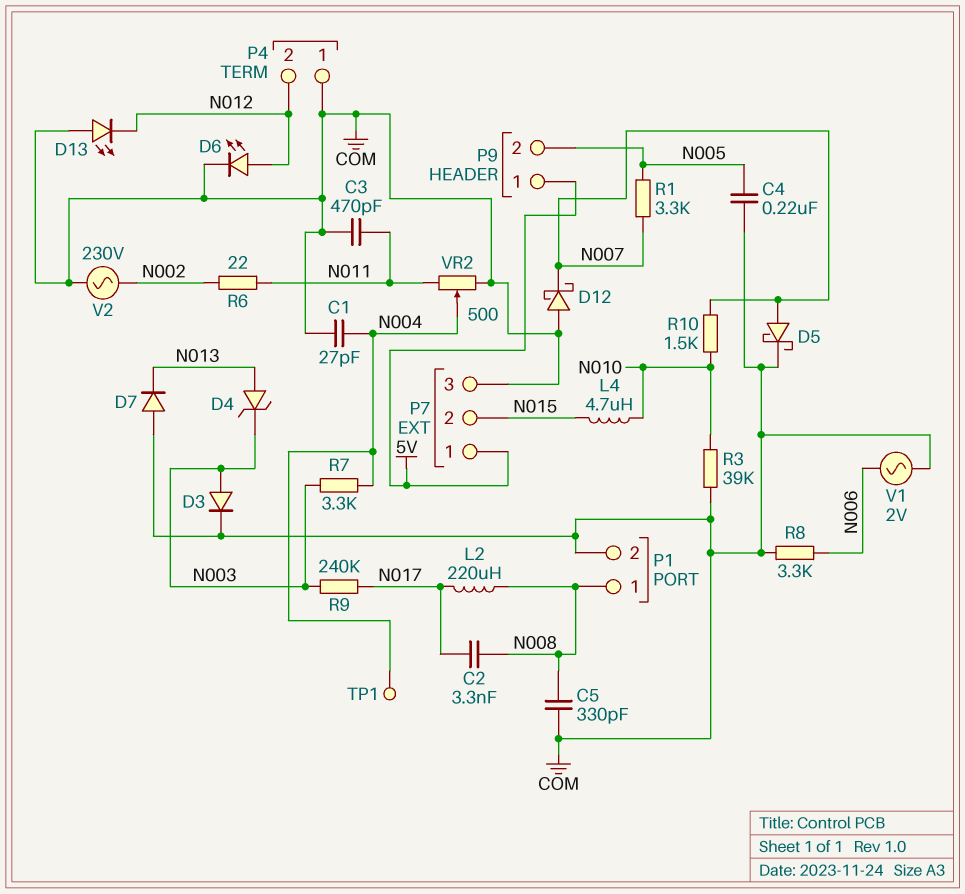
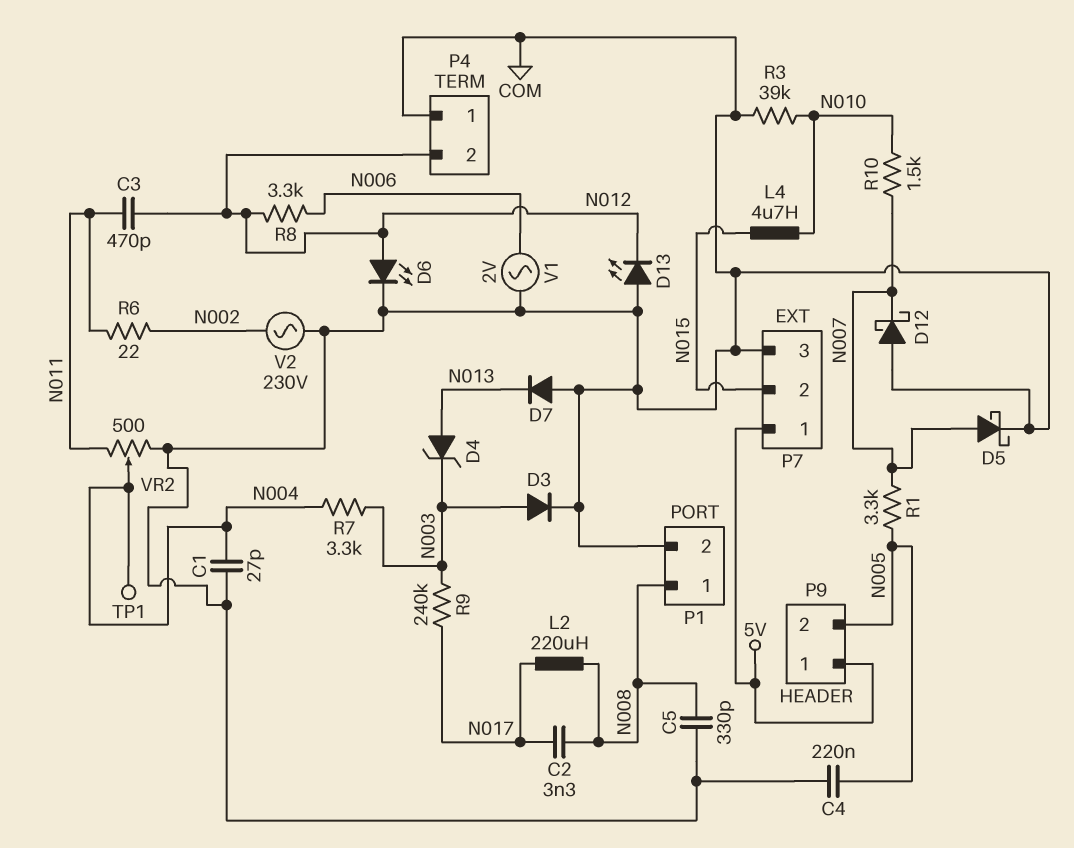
C3: 470pF (COM, N011) -> 470pF (N011, N012)
R8: 3.3k (COM, N006) -> 3.3k (N006, N012)

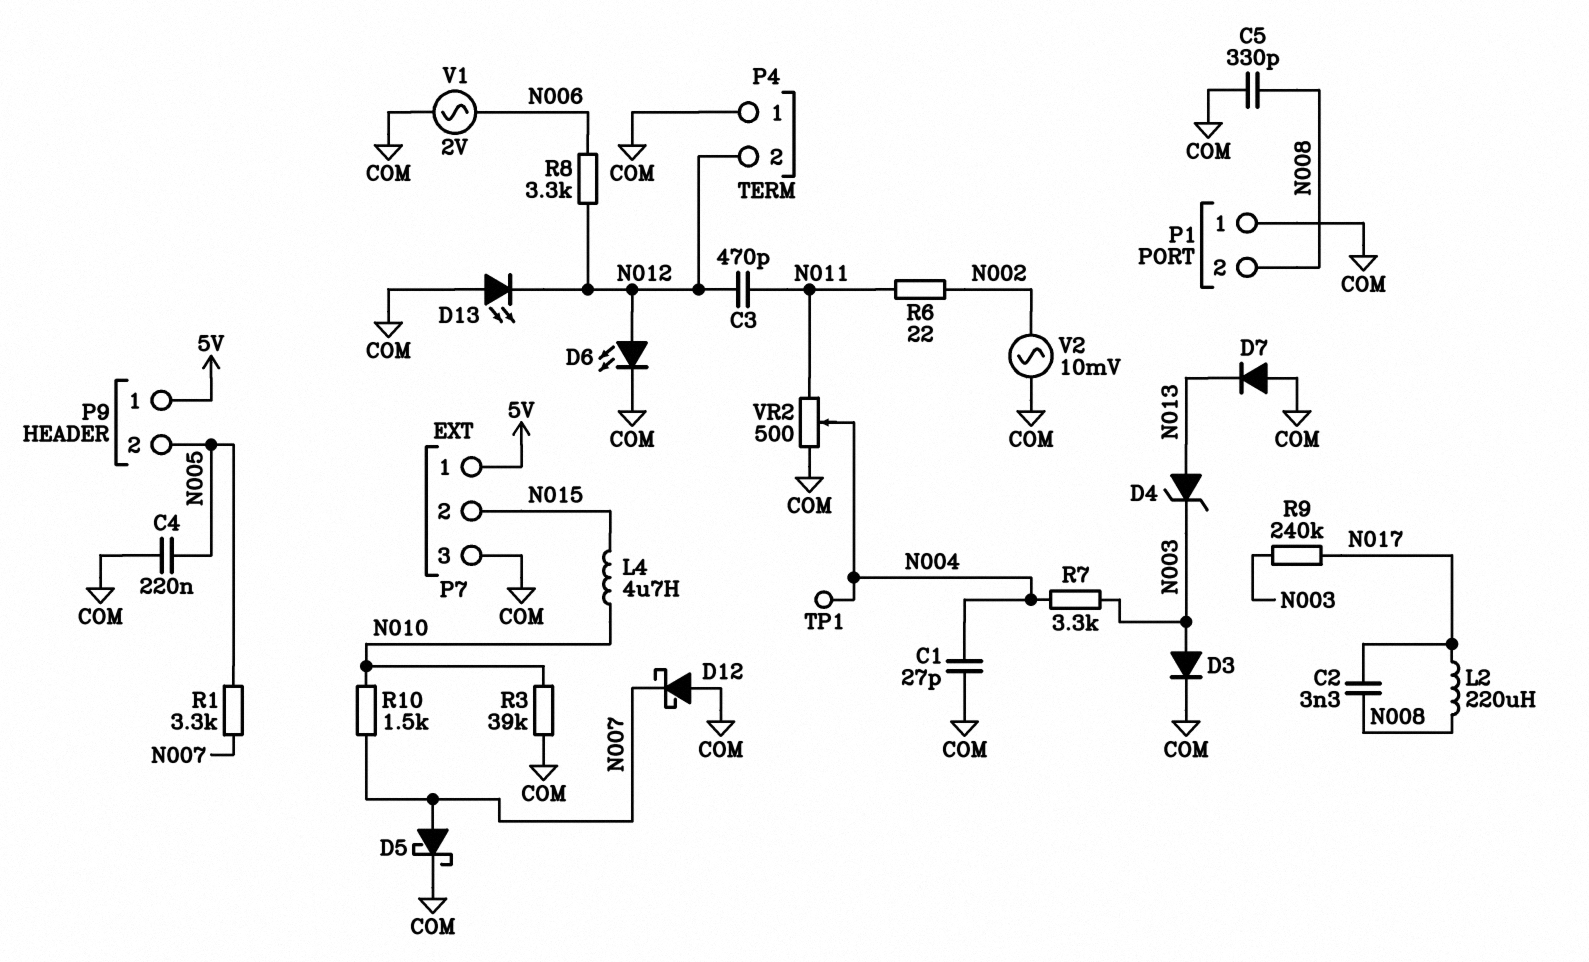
P1 pin 1: N008 -> COM
P1 pin 2: COM -> N008
V2: AC 230V (COM, N002) -> AC 10mV (COM, N002)

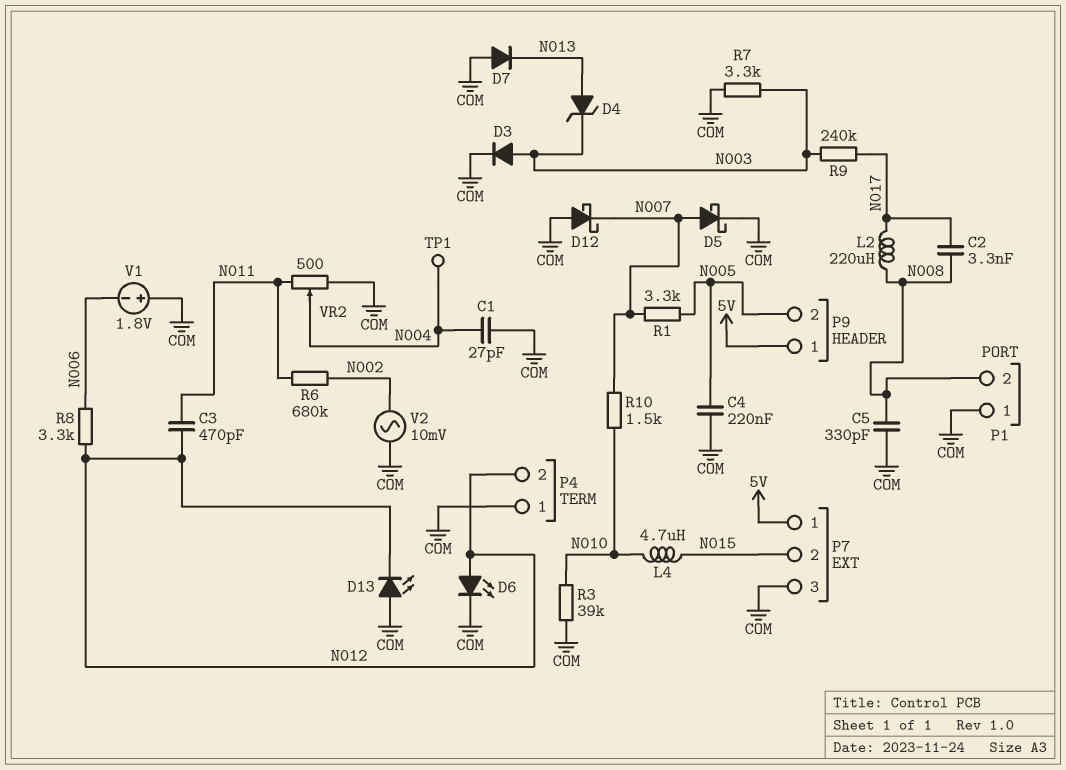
R6: 22 (N002, N011) -> 680k (N002, N011)
R7: 3.3k (N003, N004) -> 3.3k (COM, N003)
V1: AC 2V (COM, N006) -> 1.8V (plus COM, minus N006)

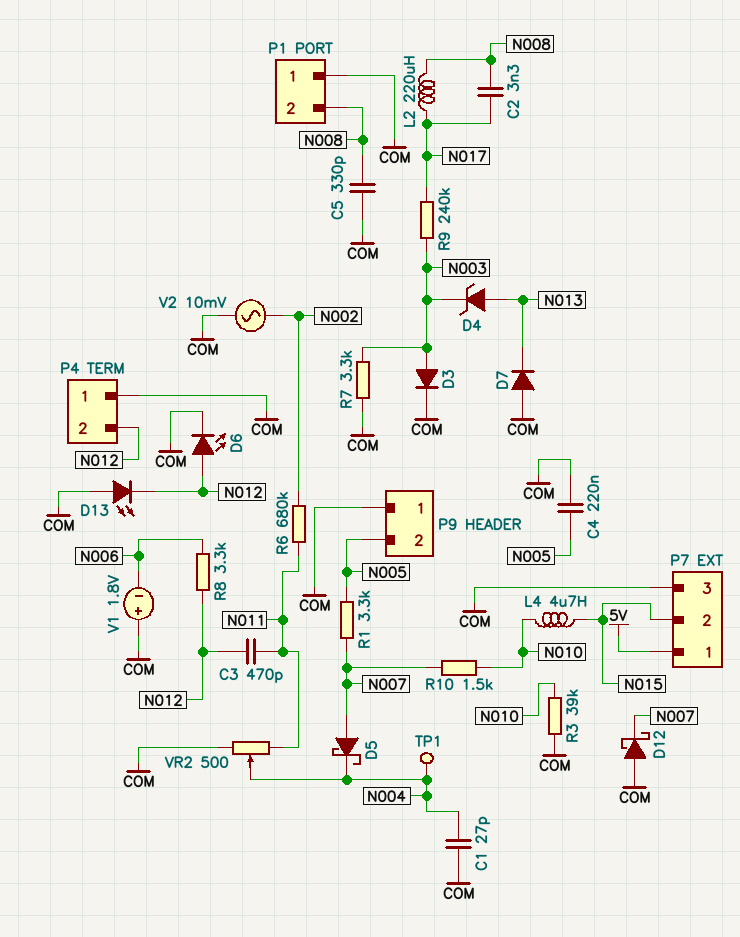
D5: schottky (A N007, K COM) -> schottky (A N007, K N004)
P9 pin 1: 5V -> COM

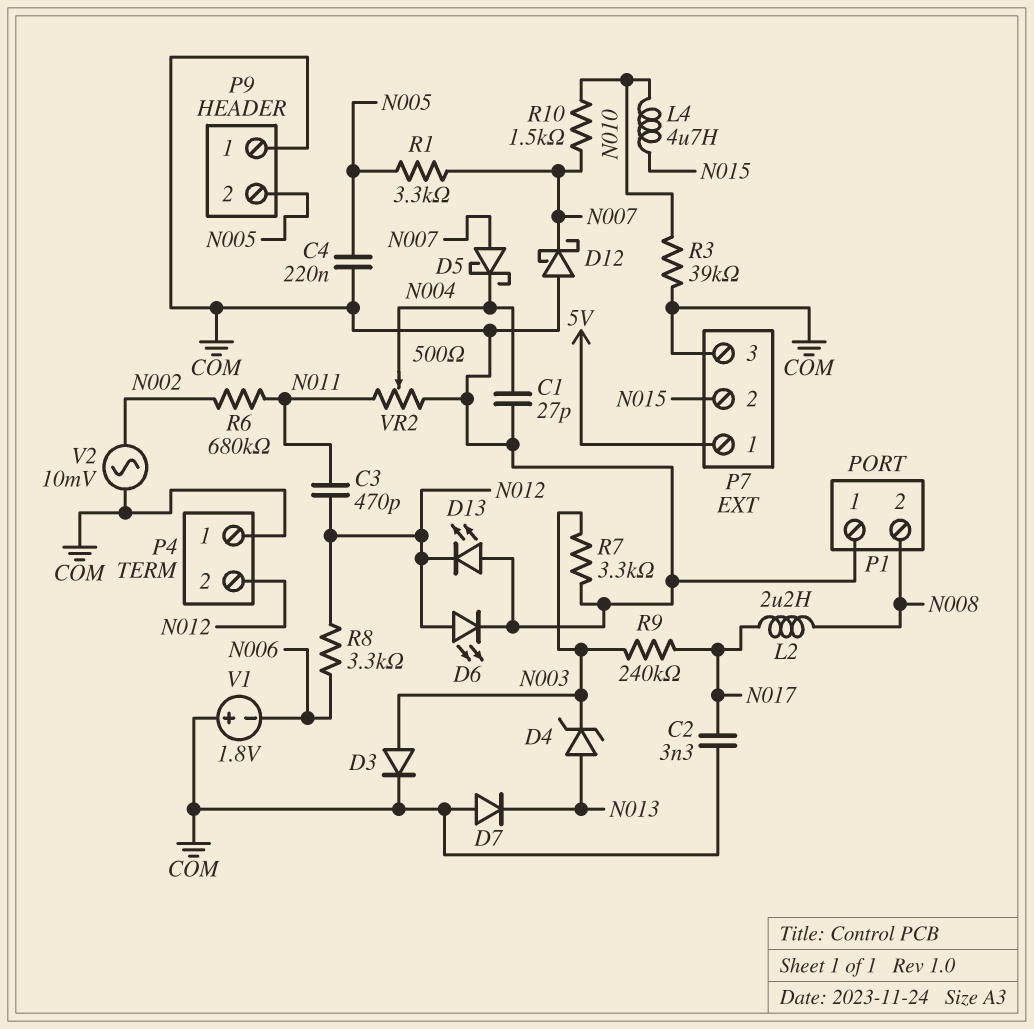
C2: 3.3nF (N008, N017) -> 3.3nF (COM, N017)
C5: 330pF (COM, N008) -> none
L2: 220uH (N008, N017) -> 2.2uH (N008, N017)
TP1: test point (N004) -> none

